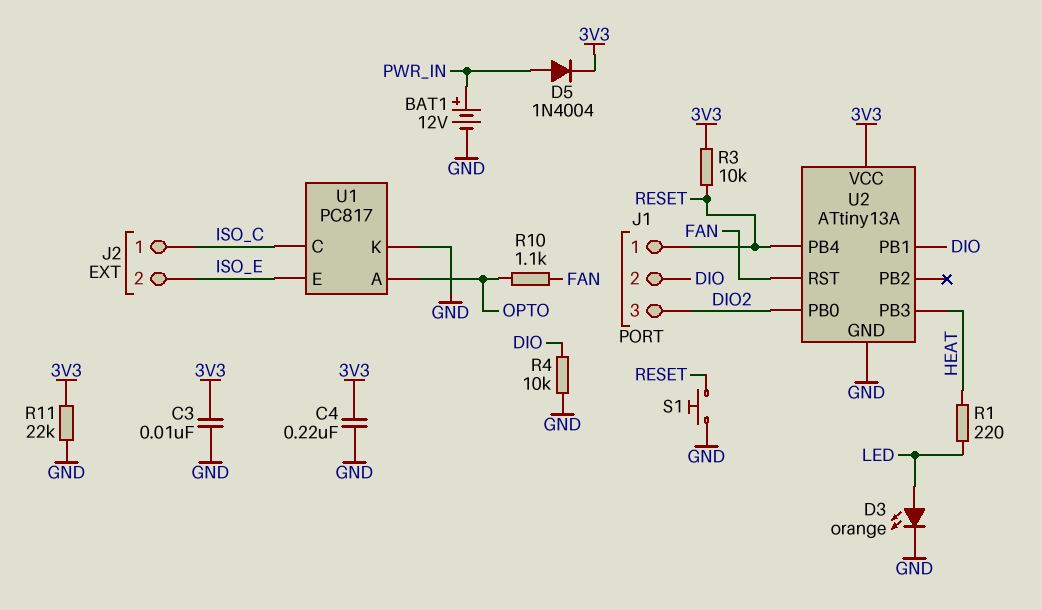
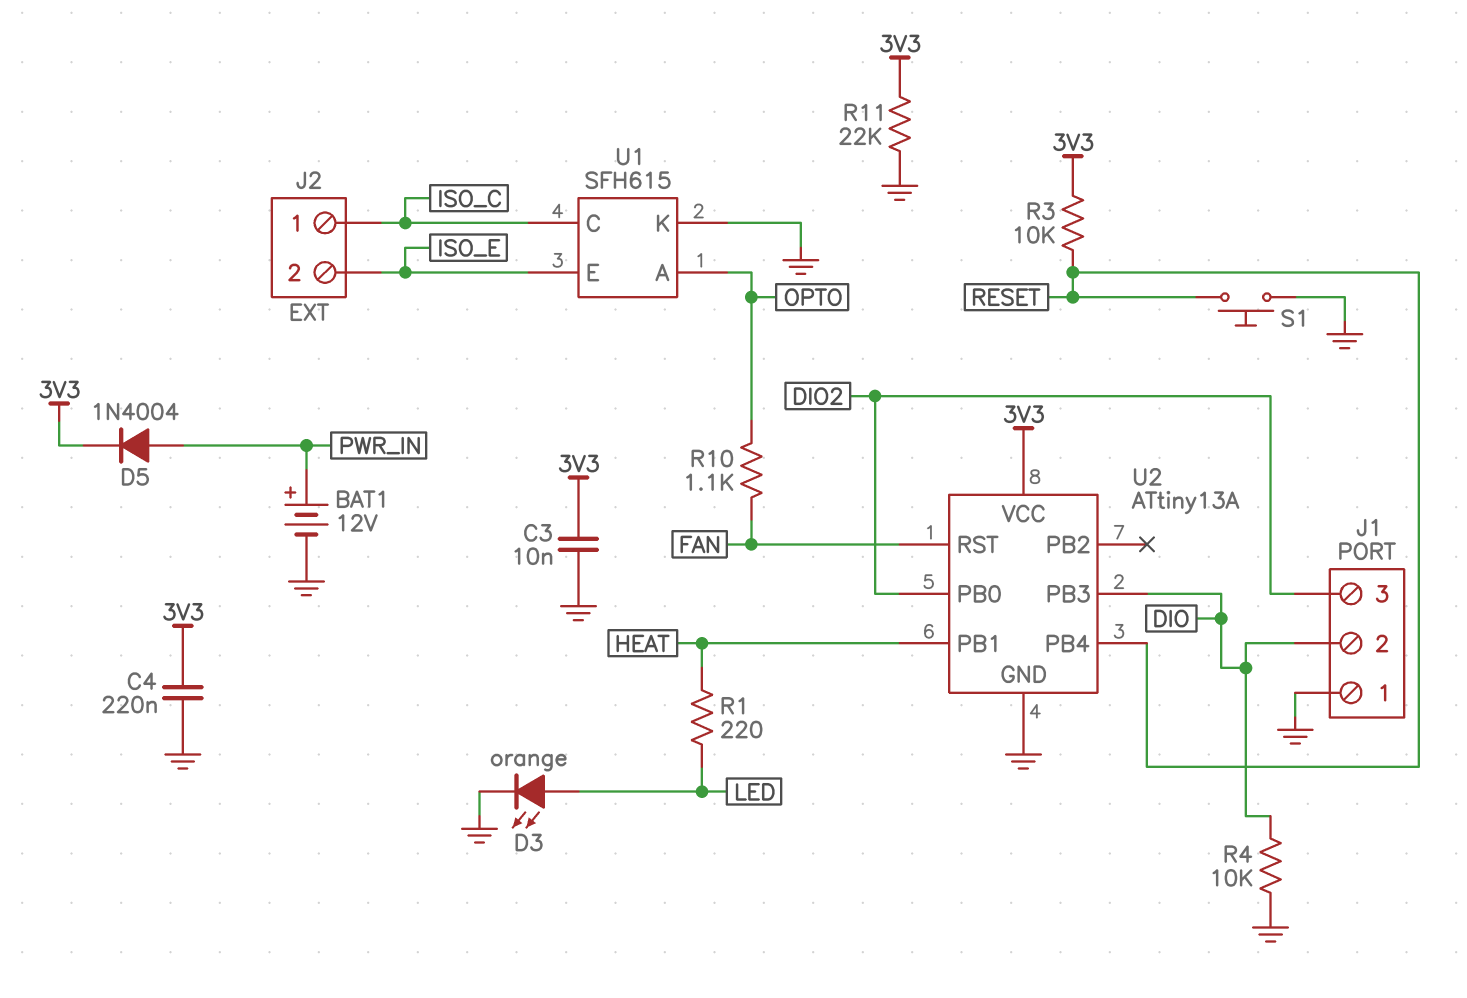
J1 pin 1: RESET -> GND
U1: PC817 -> SFH615
U2 pin PB1: DIO -> HEAT
U2 pin PB3: HEAT -> DIO

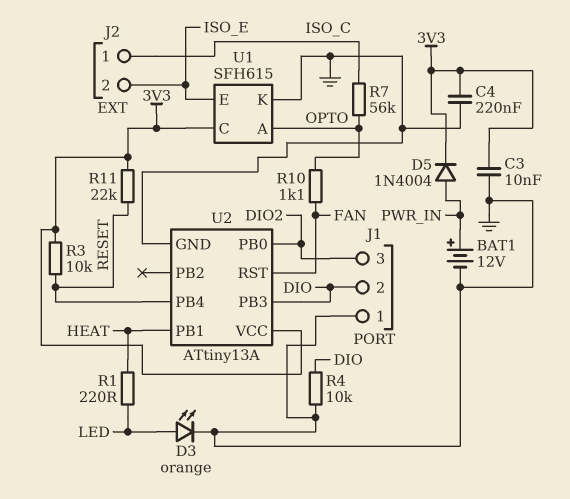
R7: none -> 56k (ISO_C, OPTO)
R11: 22k (3V3, GND) -> 22k (3V3, RESET)
S1: button (GND, RESET) -> none
U1 pin C: ISO_C -> 3V3

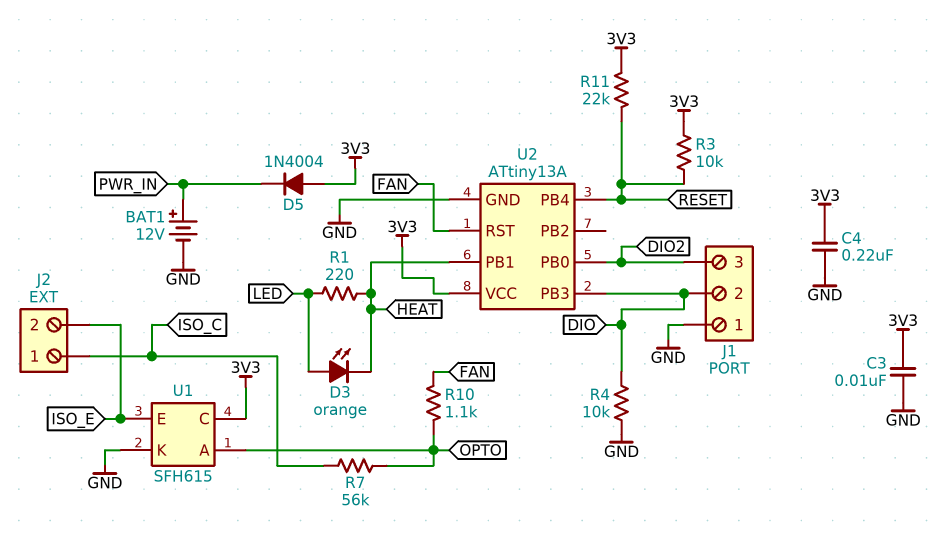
D3: LED orange (A LED, K GND) -> LED orange (A LED, K HEAT)
D5: diode 1N4004 (A PWR_IN, K 3V3) -> diode 1N4004 (A 3V3, K PWR_IN)

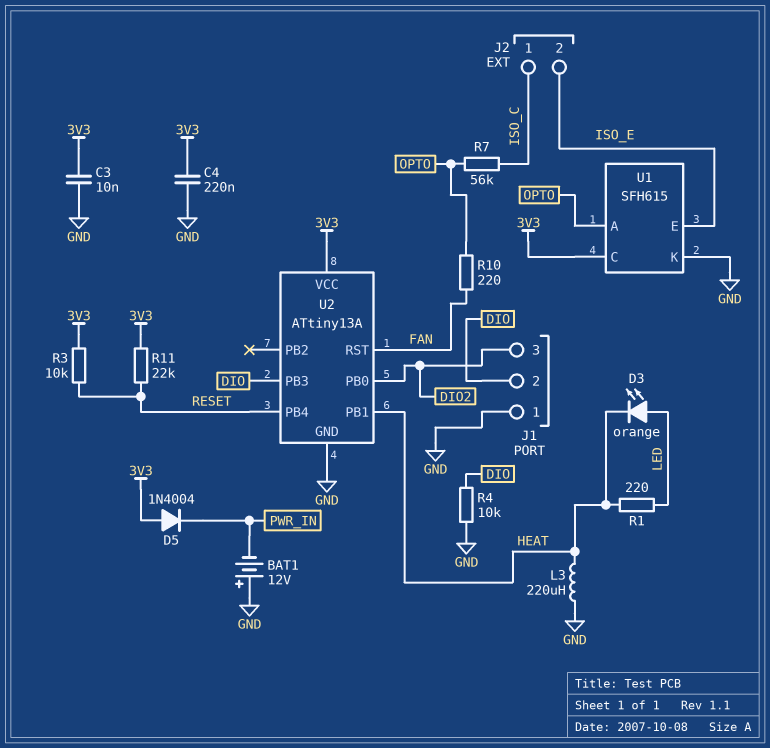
BAT1: 12V (plus PWR_IN, minus GND) -> 12V (plus GND, minus PWR_IN)
L3: none -> 220uH (GND, HEAT)
R10: 1.1k (FAN, OPTO) -> 220 (FAN, OPTO)

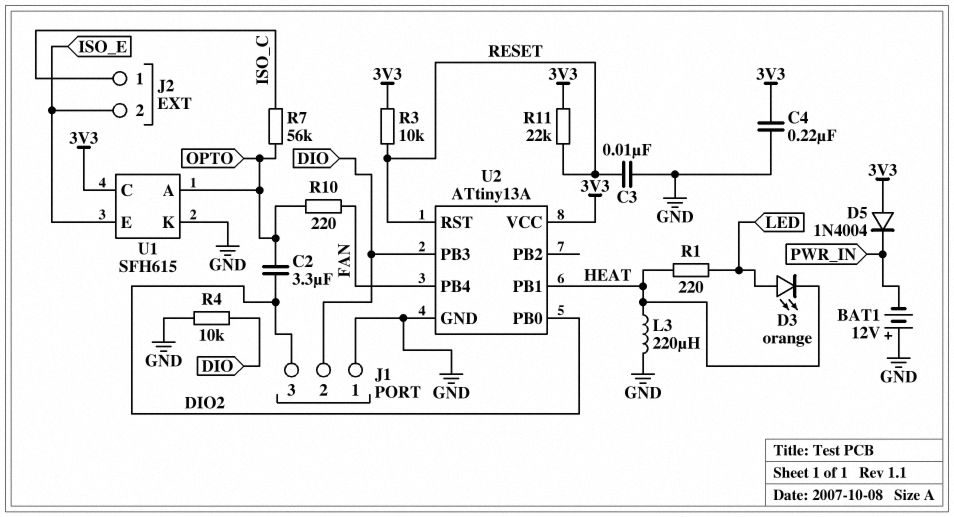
C2: none -> 3.3uF (DIO2, OPTO)
C3: 10nF (3V3, GND) -> 10nF (GND, RESET)
U2 pin PB4: RESET -> FAN
U2 pin RST: FAN -> RESET

